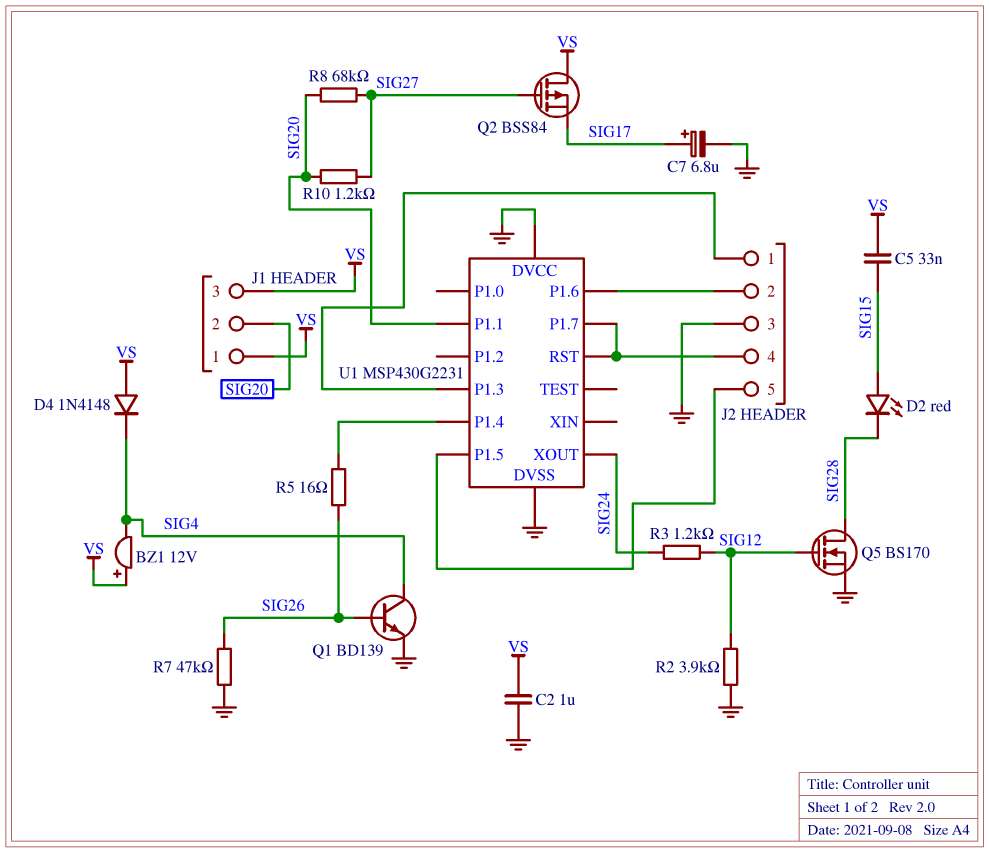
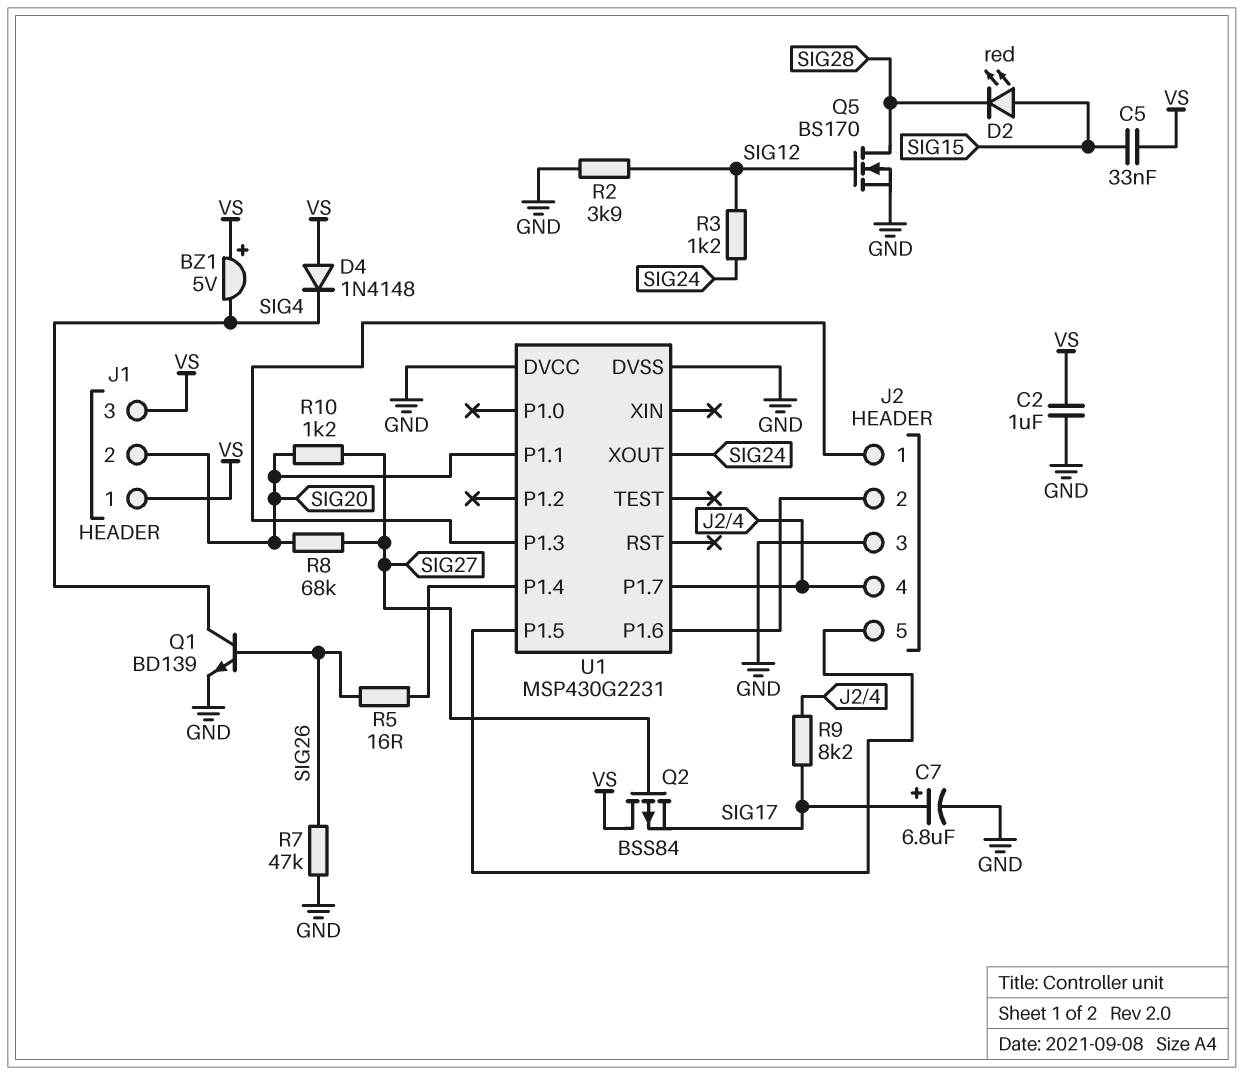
BZ1: buzzer 12V (plus VS, minus SIG4) -> buzzer 5V (plus VS, minus SIG4)
R9: none -> 8.2k (J2/4, SIG17)
U1 pin RST: J2/4 -> none

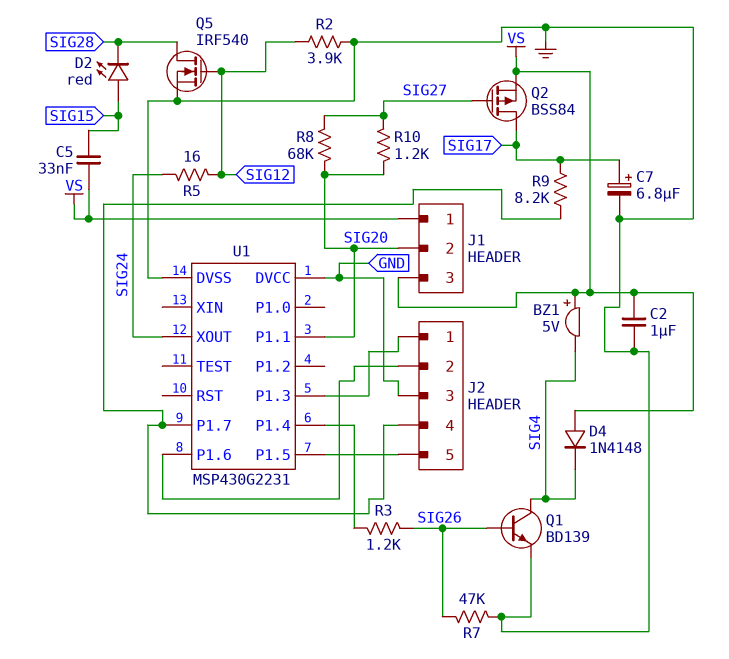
Q2: PMOS BSS84 (G SIG27, D VS, S SIG17) -> PMOS BSS84 (G SIG27, D SIG17, S VS)
Q5: NMOS BS170 (G SIG12, D SIG28, S GND) -> NMOS IRF540 (G SIG12, D SIG28, S GND)
R3: 1.2k (SIG12, SIG24) -> 1.2k (SIG26, U1/P1.4)
R5: 16 (SIG26, U1/P1.4) -> 16 (SIG12, SIG24)

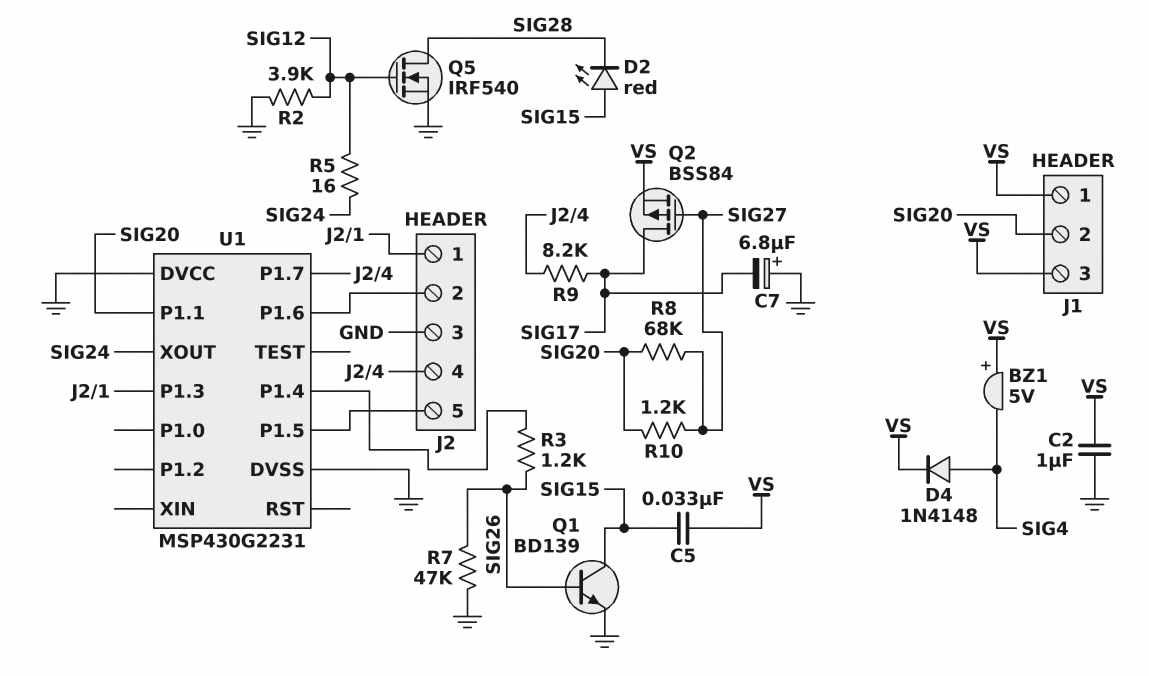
C7: 6.8uF (plus SIG17, minus GND) -> 6.8uF (plus GND, minus SIG17)
D4: diode 1N4148 (A VS, K SIG4) -> diode 1N4148 (A SIG4, K VS)
Q1: NPN BD139 (B SIG26, C SIG4, E GND) -> NPN BD139 (B SIG26, C SIG15, E GND)

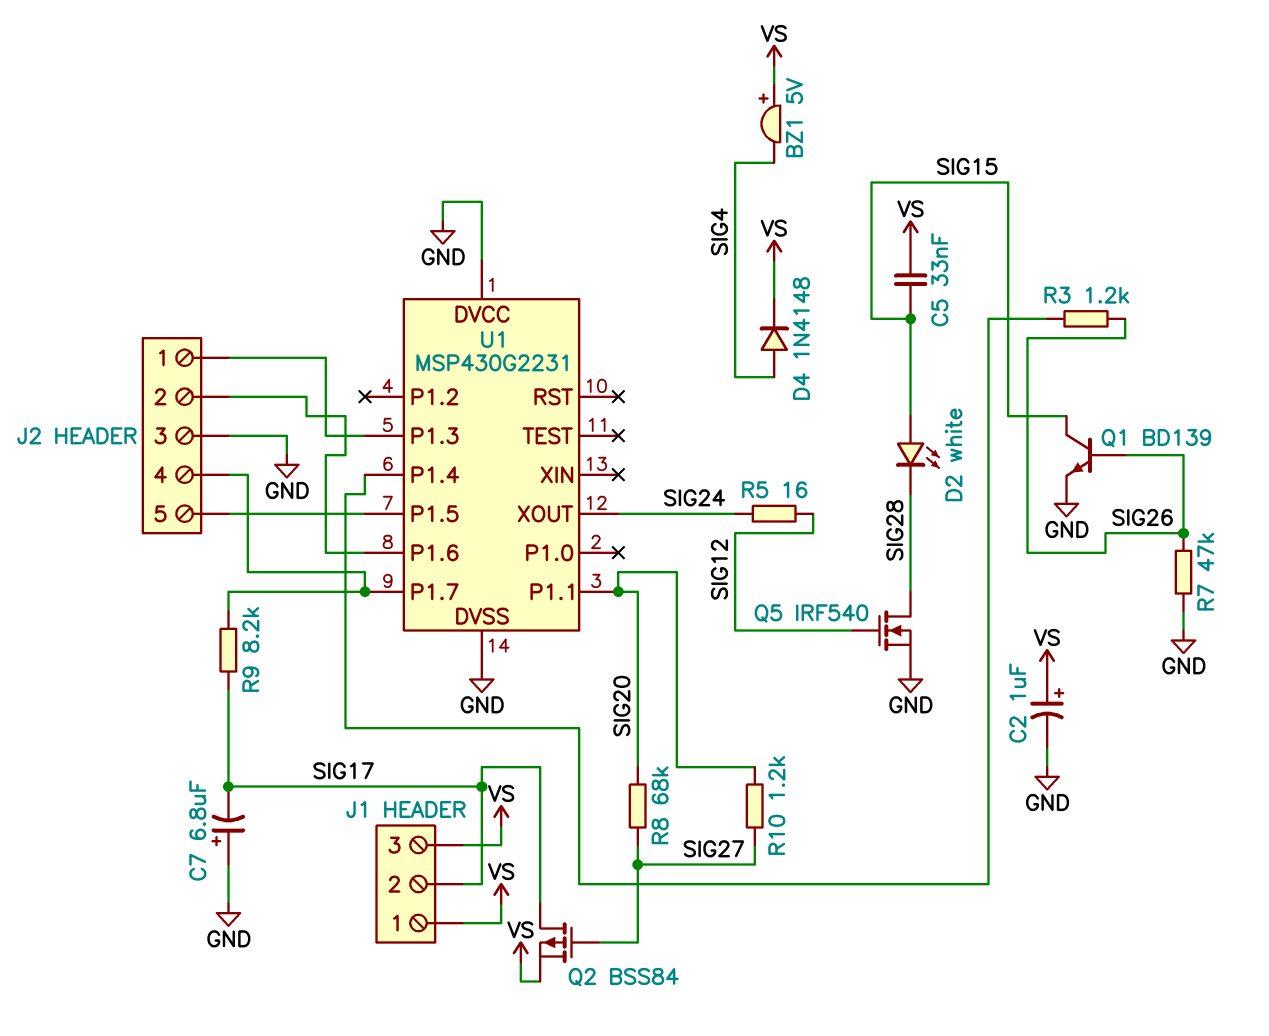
C2: 1uF (GND, VS) -> 1uF (plus VS, minus GND)
D2: LED red (A SIG15, K SIG28) -> LED white (A SIG15, K SIG28)
J1 pin 2: SIG20 -> SIG17
R2: 3.9k (GND, SIG12) -> none

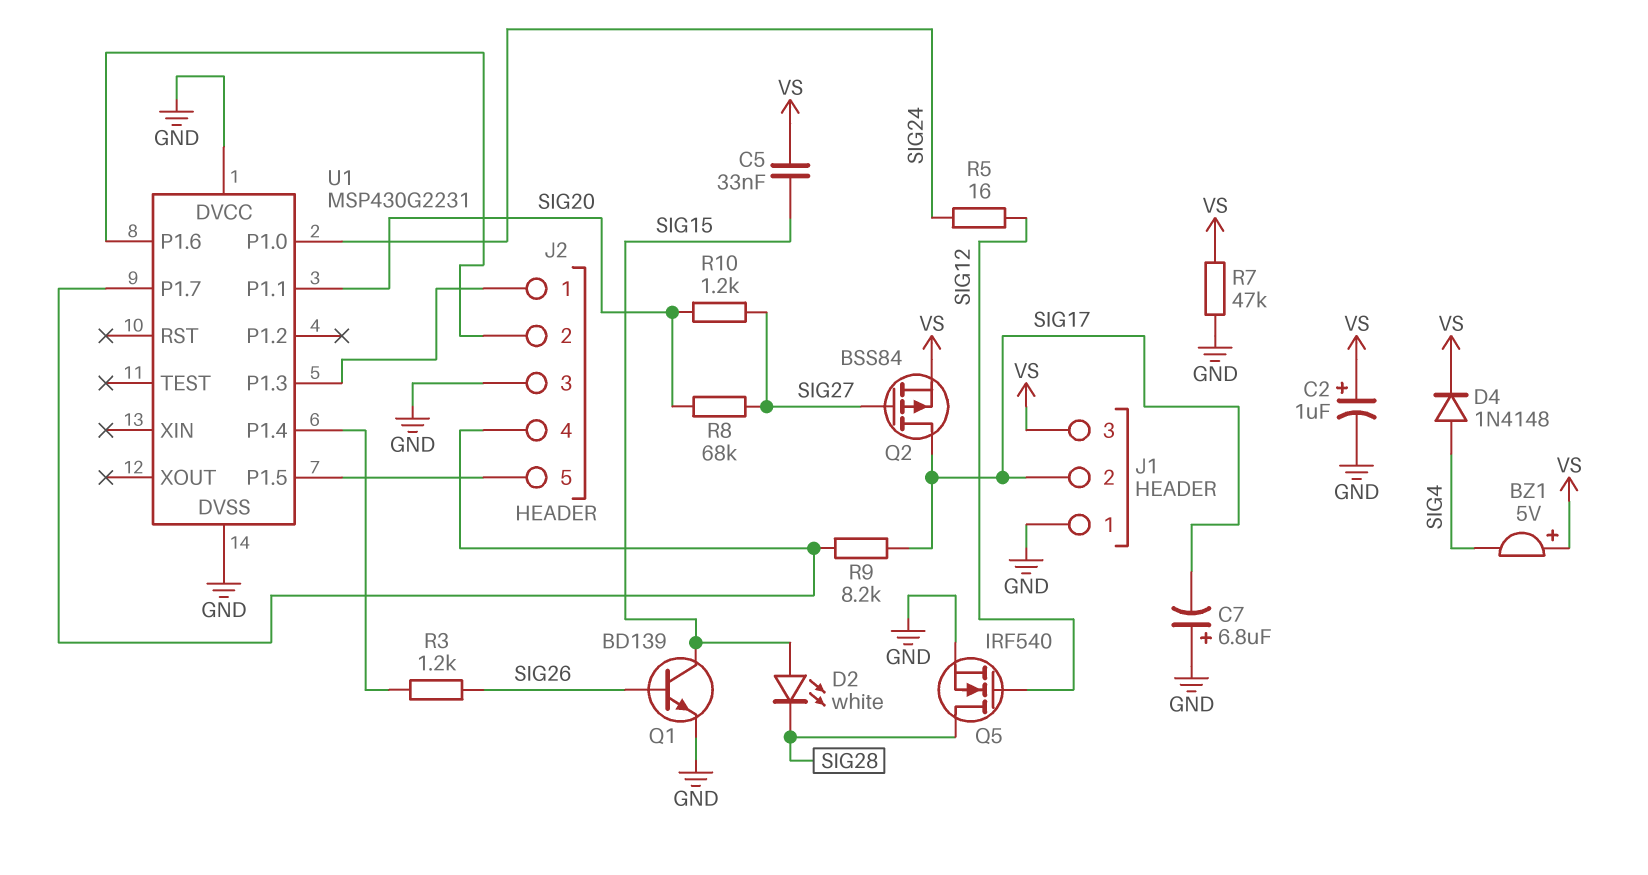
J1 pin 1: VS -> GND
R7: 47k (GND, SIG26) -> 47k (GND, VS)
U1 pin P1.0: none -> SIG24
U1 pin XOUT: SIG24 -> none

